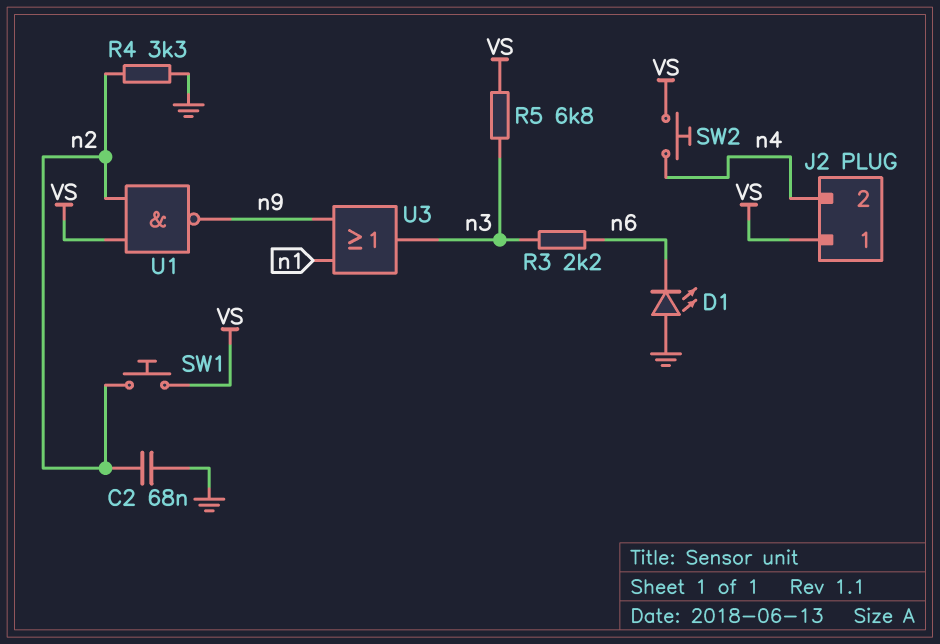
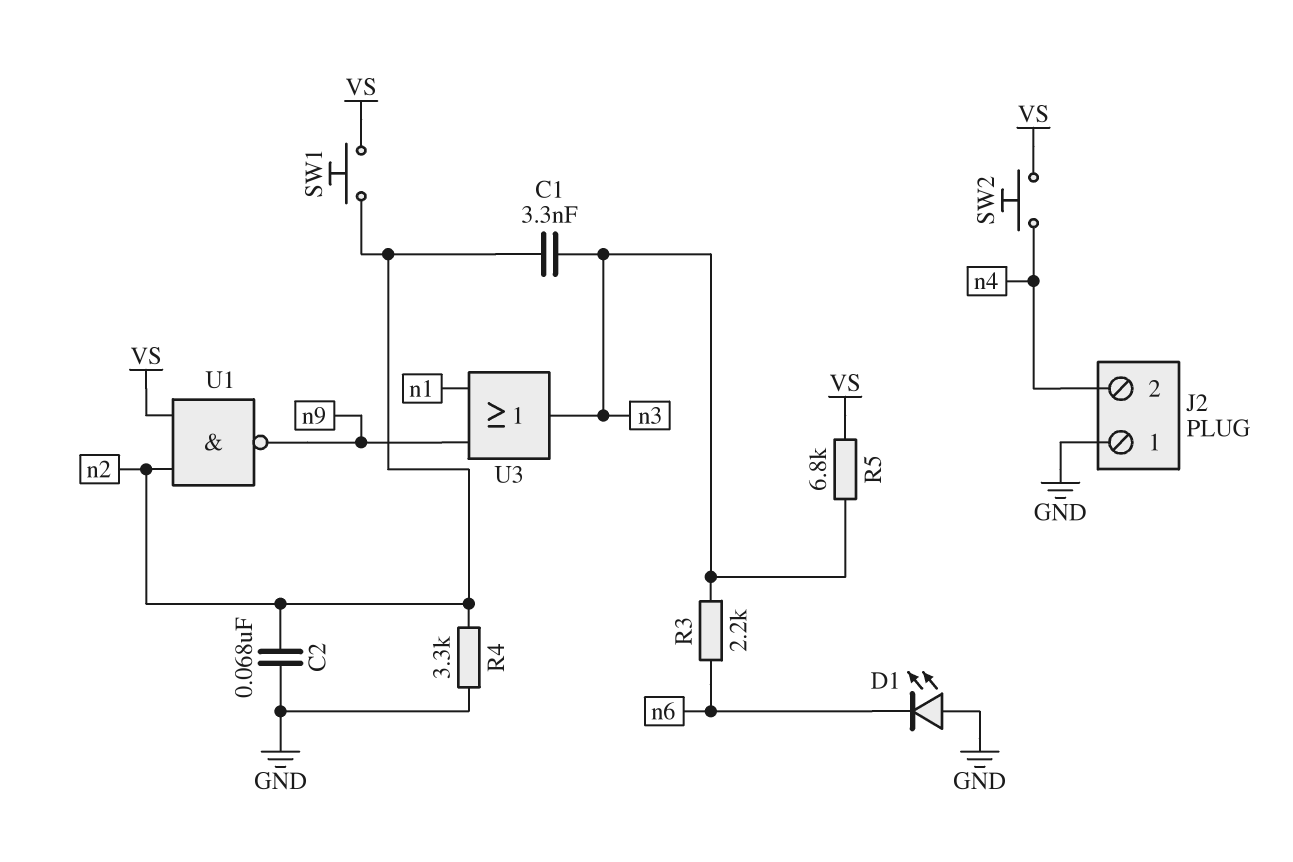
C1: none -> 3.3nF (n2, n3)
J2 pin 1: VS -> GND

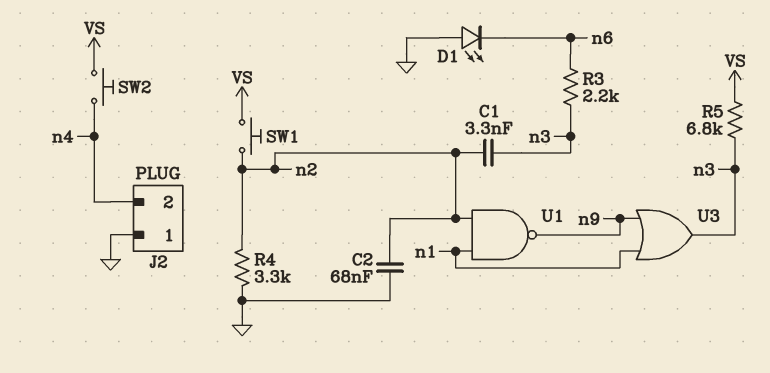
U1: NAND (in VS, in n2, out n9) -> NAND (in n1, in n2, out n9)

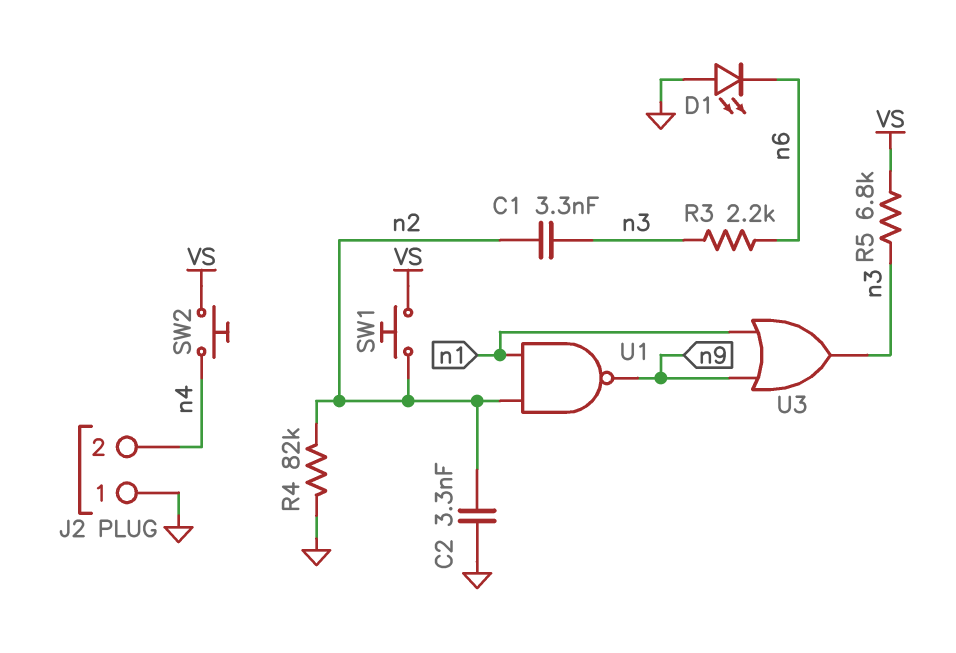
C2: 68nF (GND, n2) -> 3.3nF (GND, n2)
R4: 3.3k (GND, n2) -> 82k (GND, n2)

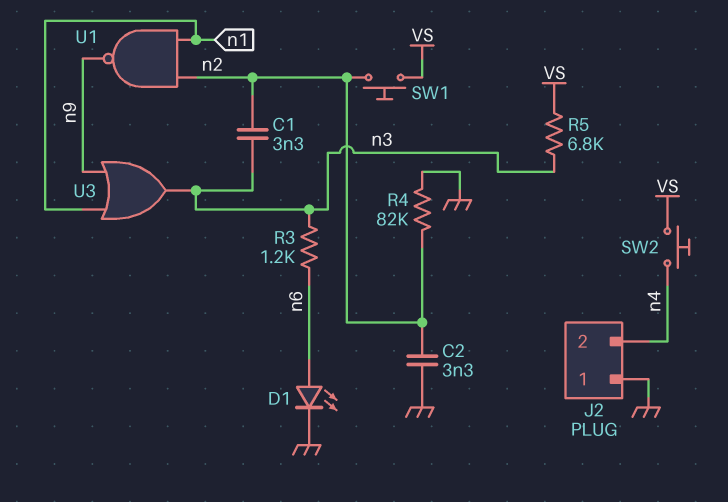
D1: LED (A GND, K n6) -> LED (A n6, K GND)
R3: 2.2k (n3, n6) -> 1.2k (n3, n6)

